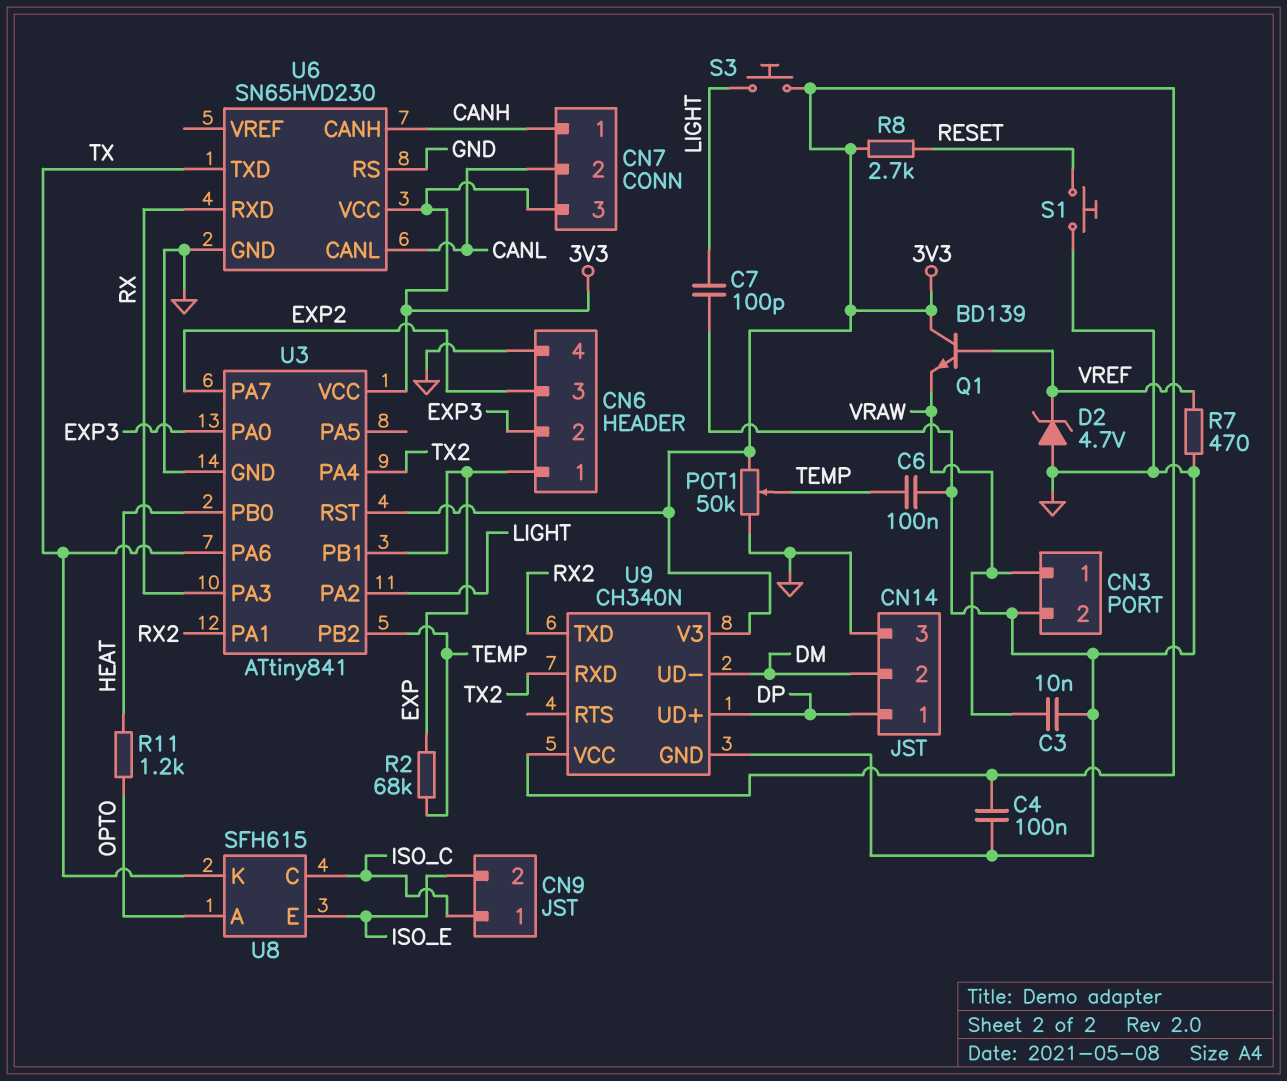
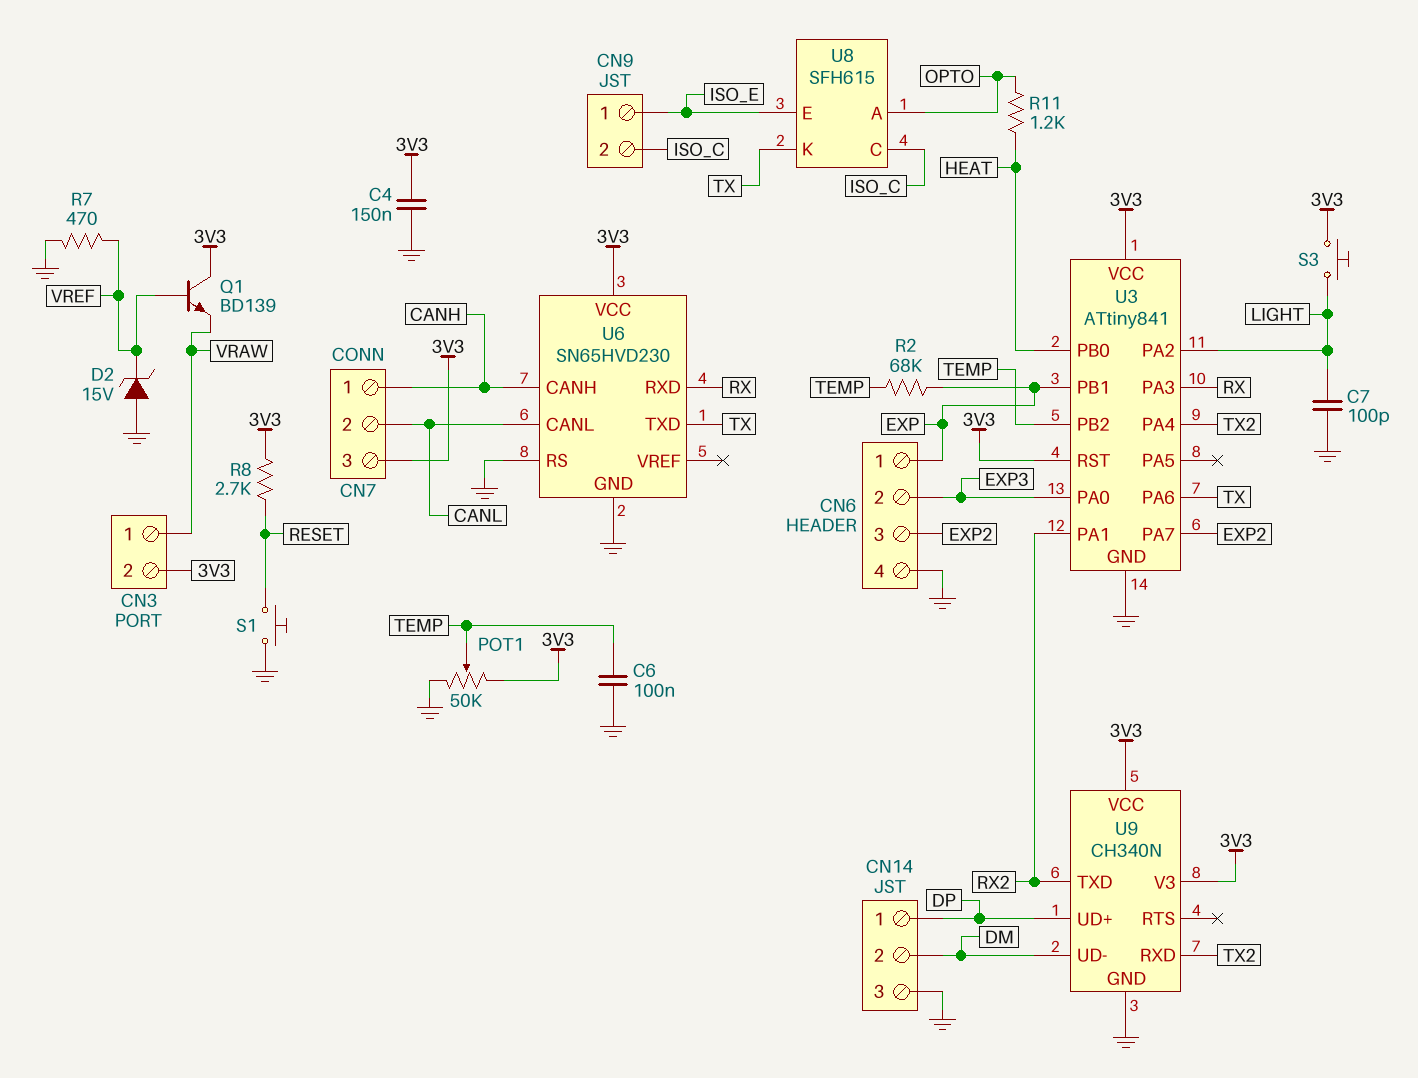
C3: 10nF (GND, VRAW) -> none
C4: 100nF (3V3, GND) -> 150nF (3V3, GND)
CN3 pin 2: GND -> 3V3
CN9 pin 1: ISO_C -> ISO_E
CN9 pin 2: ISO_E -> ISO_C
D2: zener 4.7V (A GND, K VREF) -> zener 15V (A GND, K VREF)

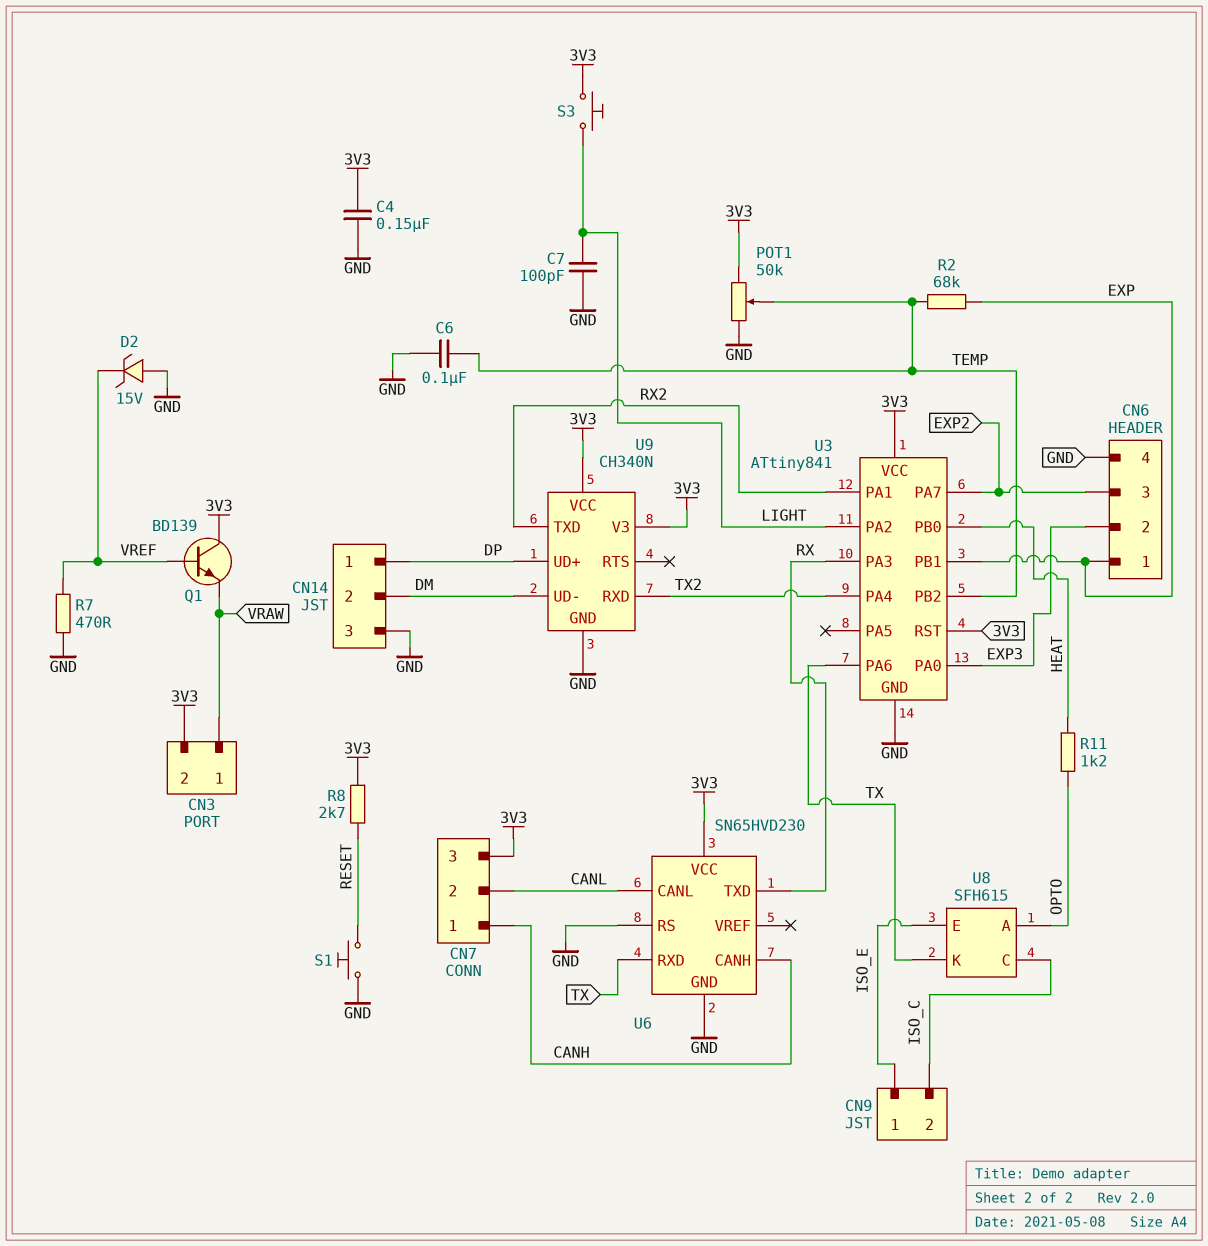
U6 pin RXD: RX -> TX
U6 pin TXD: TX -> RX

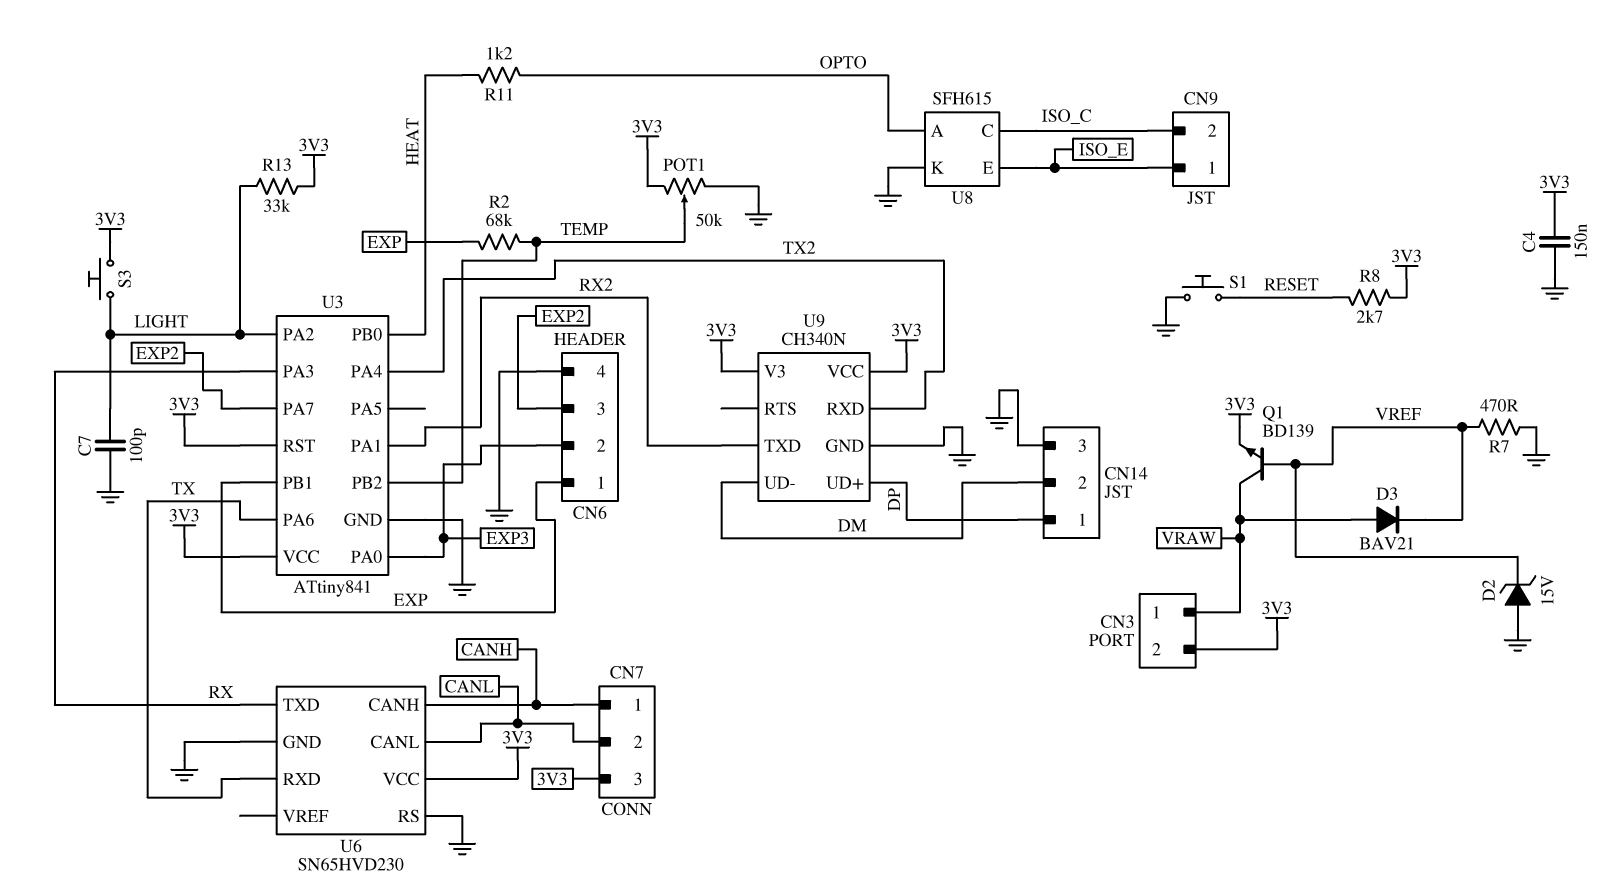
C6: 100nF (GND, TEMP) -> none
D3: none -> diode BAV21 (A VRAW, K VREF)
Q1: NPN BD139 (B VREF, C 3V3, E VRAW) -> NPN BD139 (B VREF, C VRAW, E 3V3)
R13: none -> 33k (3V3, LIGHT)
U8 pin K: TX -> GND

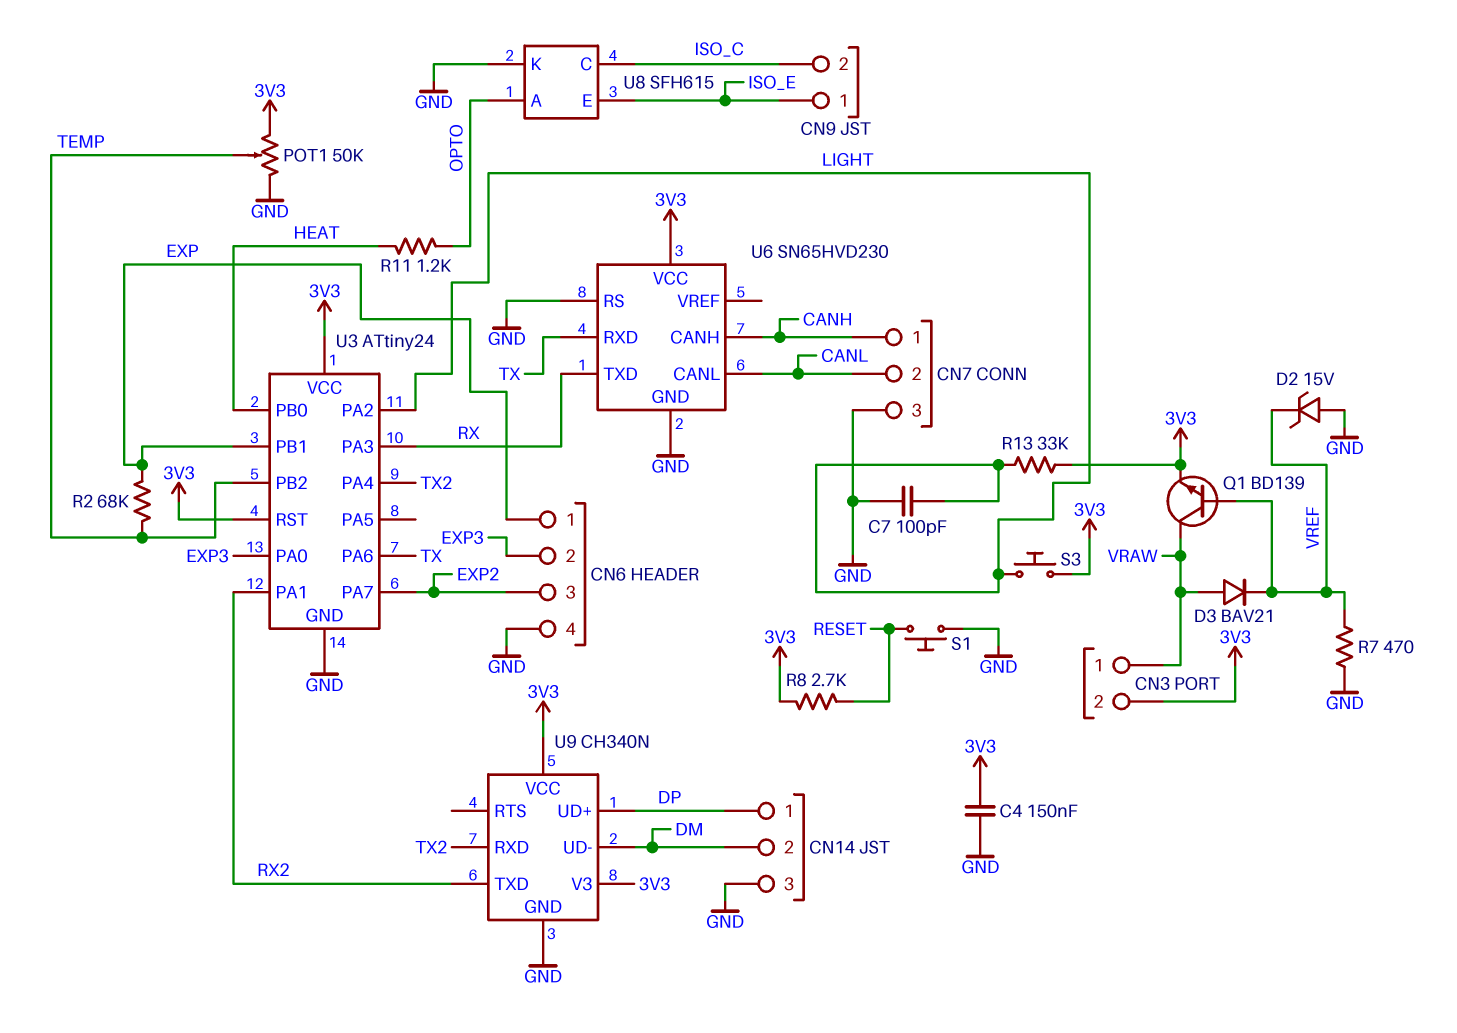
CN7 pin 3: 3V3 -> GND
U3: ATtiny841 -> ATtiny24

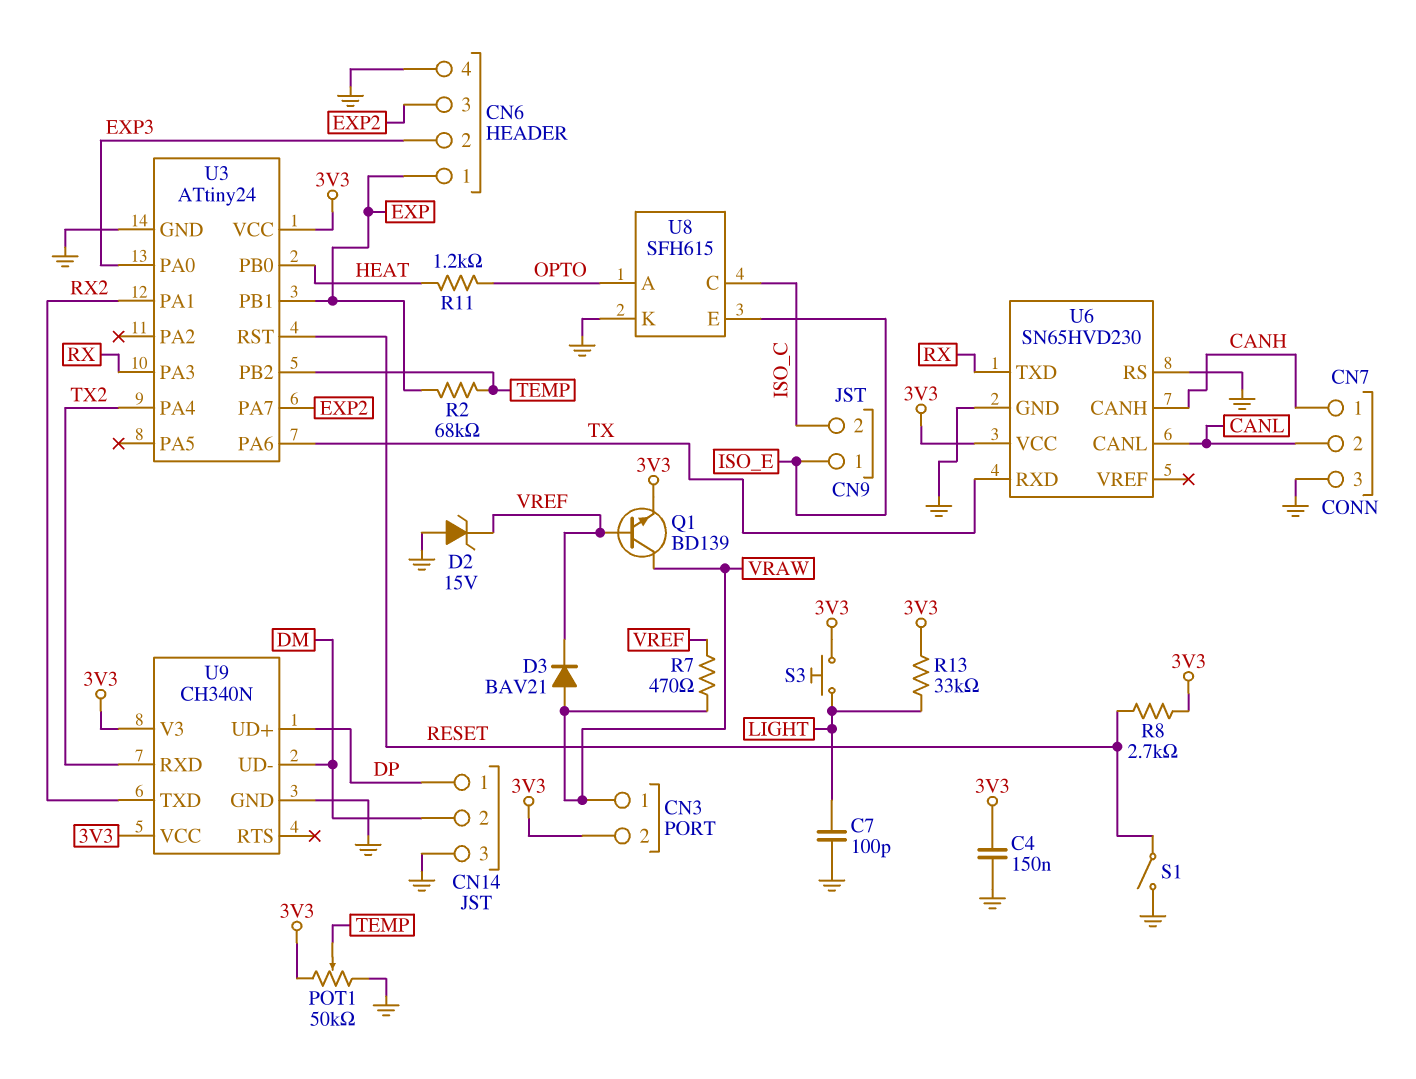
R7: 470 (GND, VREF) -> 470 (VRAW, VREF)
S1: button (GND, RESET) -> switch (GND, RESET)
U3 pin PA2: LIGHT -> none
U3 pin RST: 3V3 -> RESET

